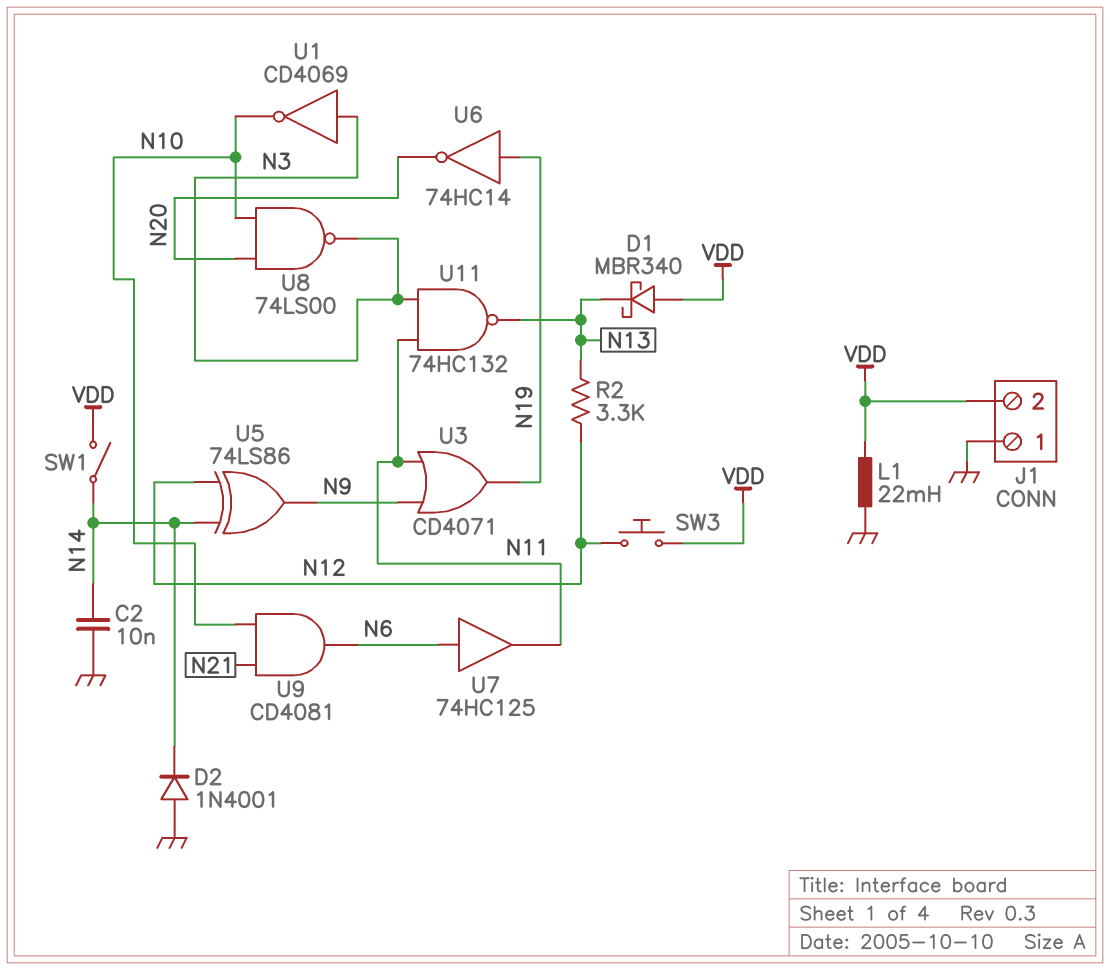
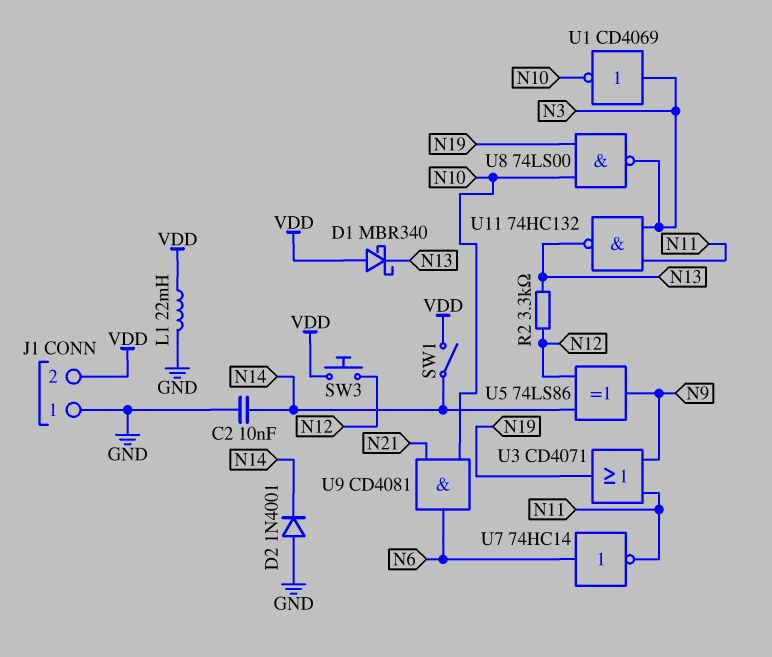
U6: NOT 74HC14 (in N19, out N20) -> none
U7: buffer 74HC125 (in N6, out N11) -> NOT 74HC14 (in N6, out N11)
U8: NAND 74LS00 (in N10, in N20, out N3) -> NAND 74LS00 (in N10, in N19, out N3)

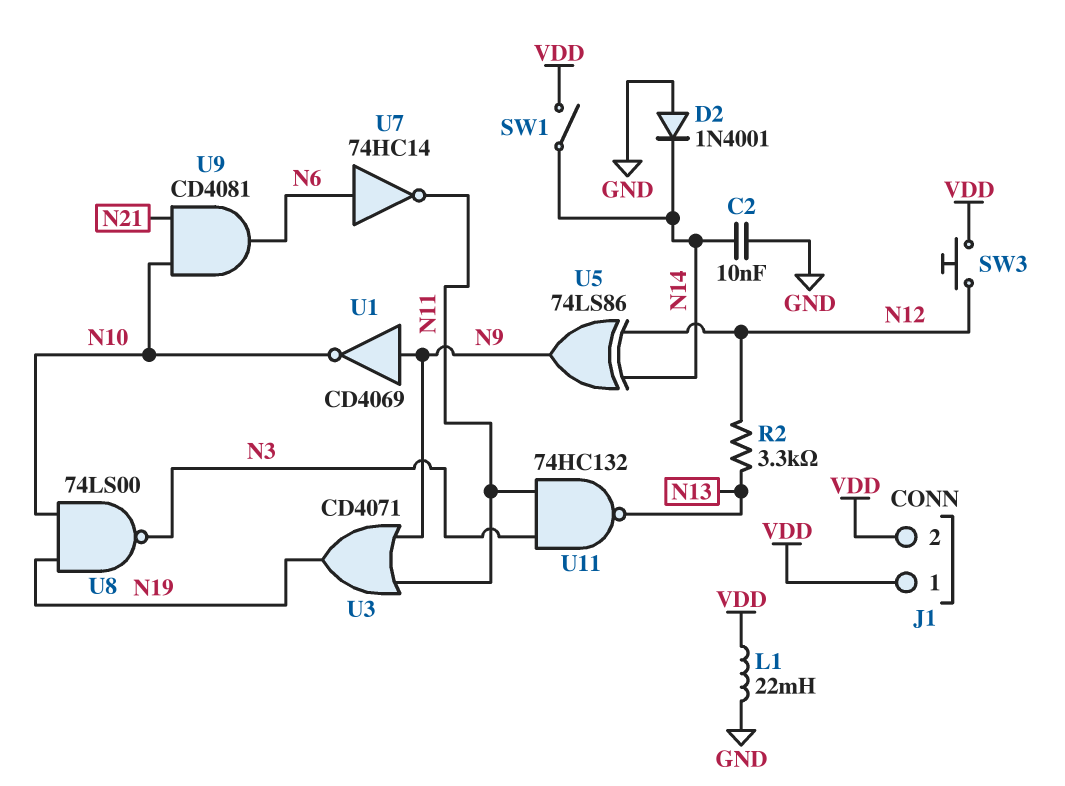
D1: schottky MBR340 (A VDD, K N13) -> none
J1 pin 1: GND -> VDD
U1: NOT CD4069 (in N3, out N10) -> NOT CD4069 (in N9, out N10)

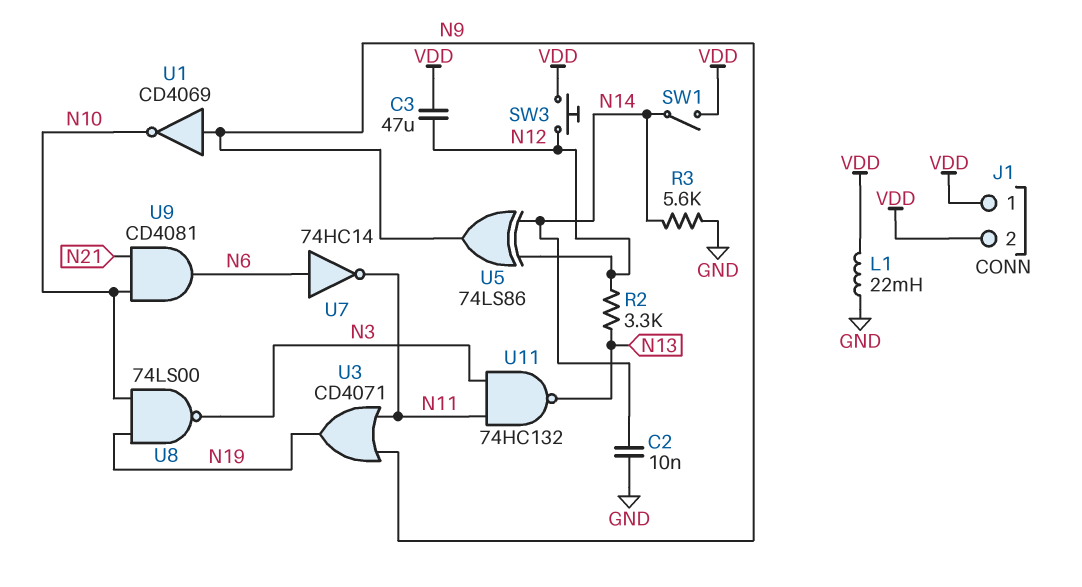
C3: none -> 47uF (N12, VDD)
D2: diode 1N4001 (A GND, K N14) -> none
R3: none -> 5.6k (GND, N14)

